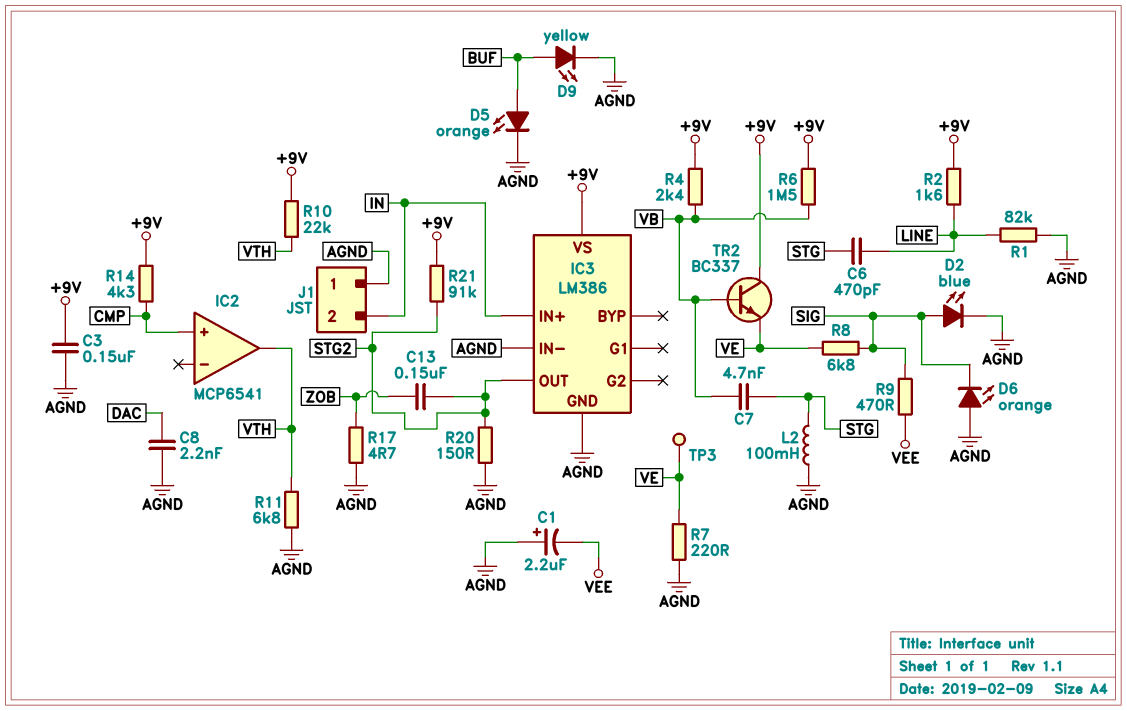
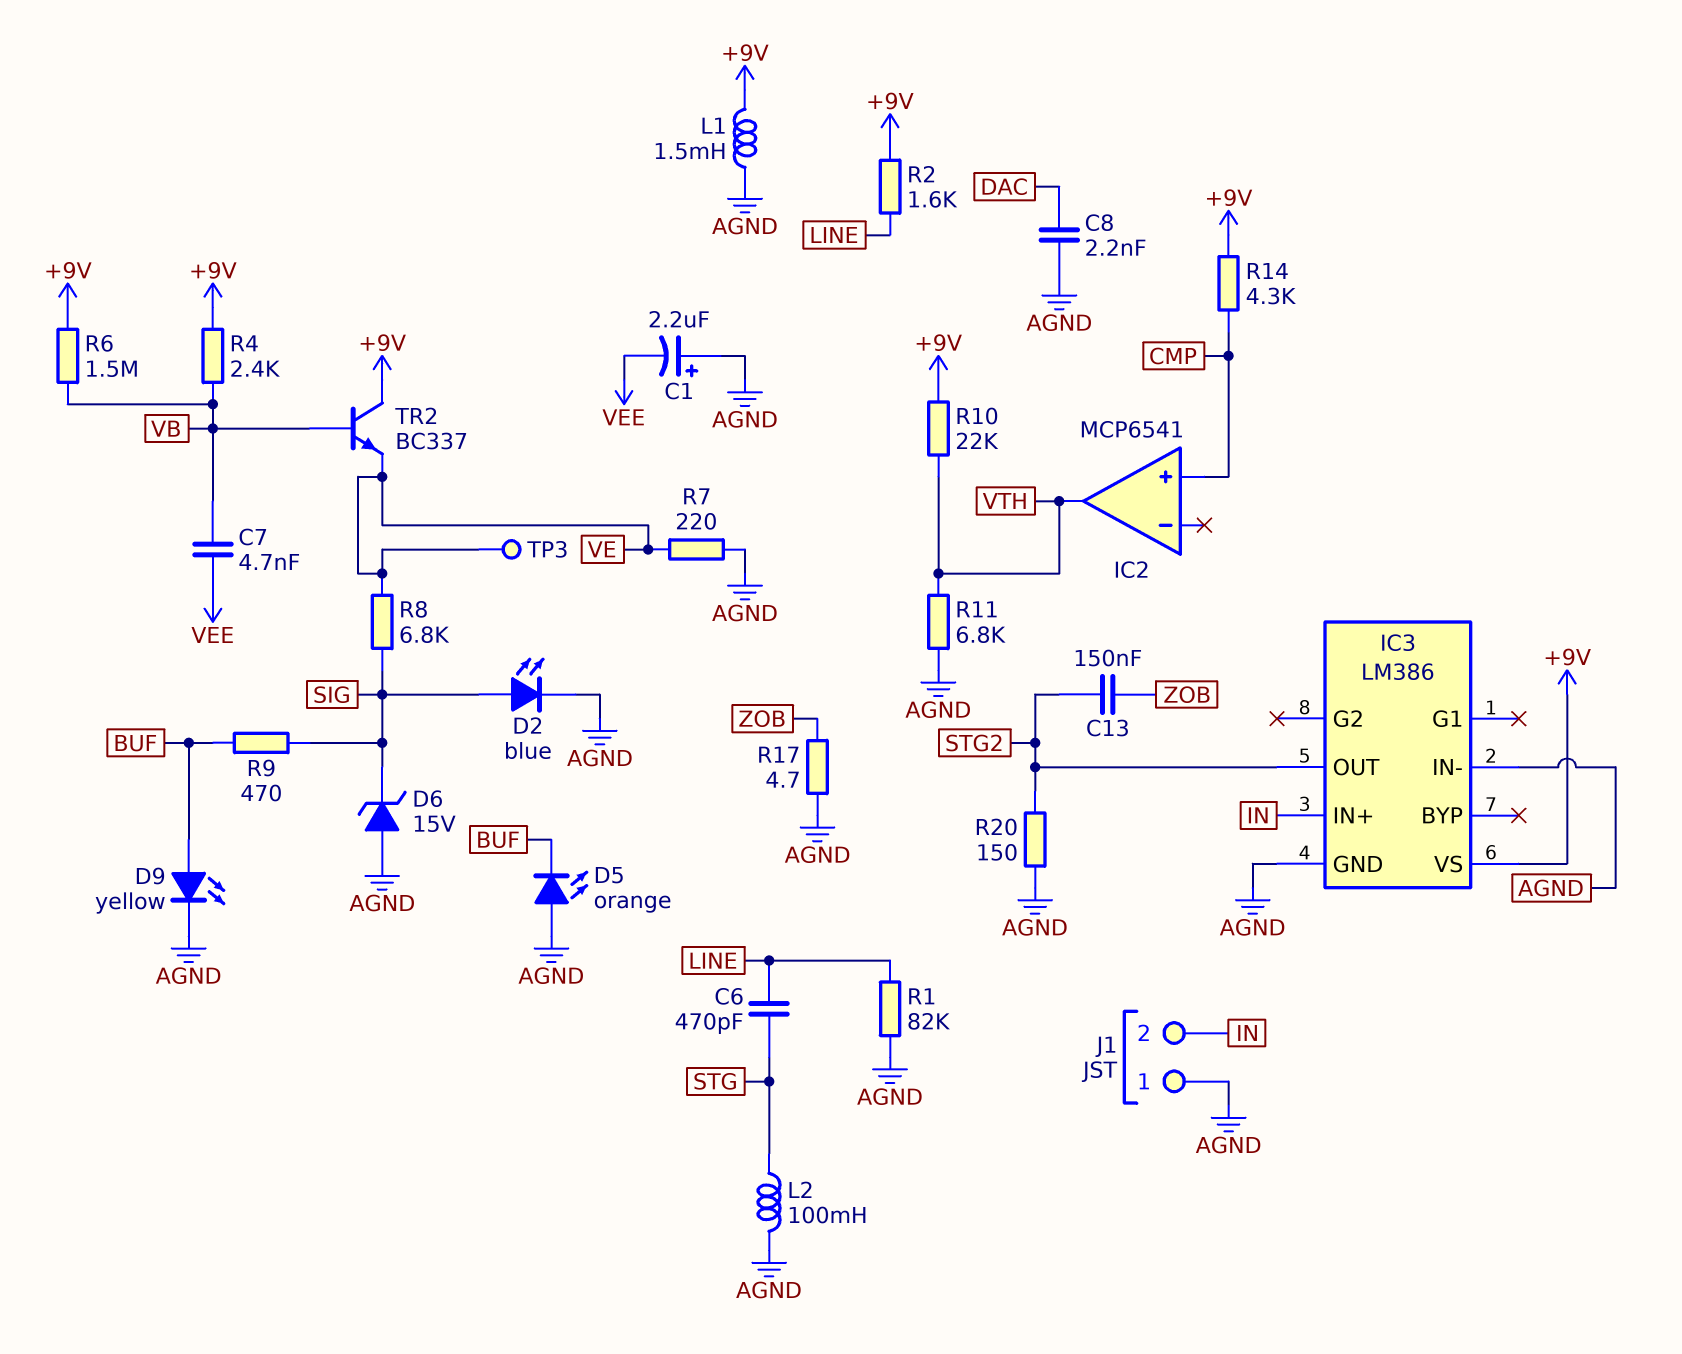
C3: 150nF (+9V, AGND) -> none
C7: 4.7nF (STG, VB) -> 4.7nF (VB, VEE)
D5: LED orange (A BUF, K AGND) -> LED orange (A AGND, K BUF)
D6: LED orange (A AGND, K SIG) -> zener 15V (A AGND, K SIG)
L1: none -> 1.5mH (+9V, AGND)
R9: 470 (SIG, VEE) -> 470 (BUF, SIG)
R21: 91k (+9V, STG2) -> none

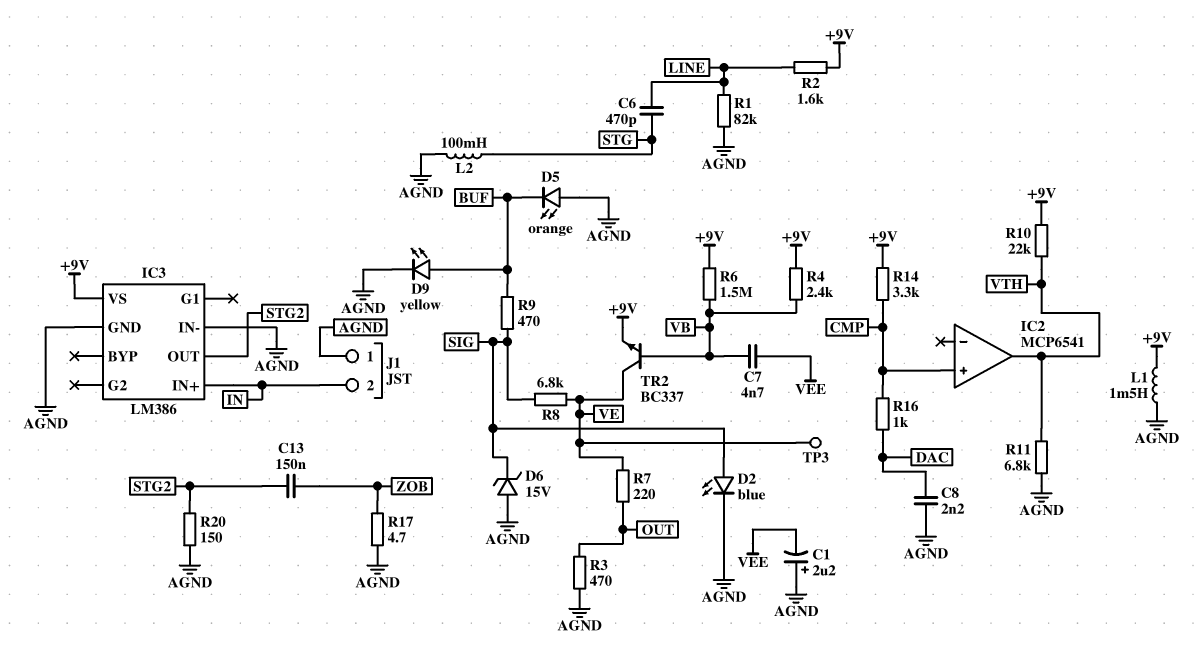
R3: none -> 470 (AGND, OUT)
R7: 220 (AGND, VE) -> 220 (OUT, VE)
R14: 4.3k (+9V, CMP) -> 3.3k (+9V, CMP)
R16: none -> 1k (CMP, DAC)
TR2: NPN BC337 (B VB, C +9V, E VE) -> NPN BC337 (B VB, C VE, E +9V)

